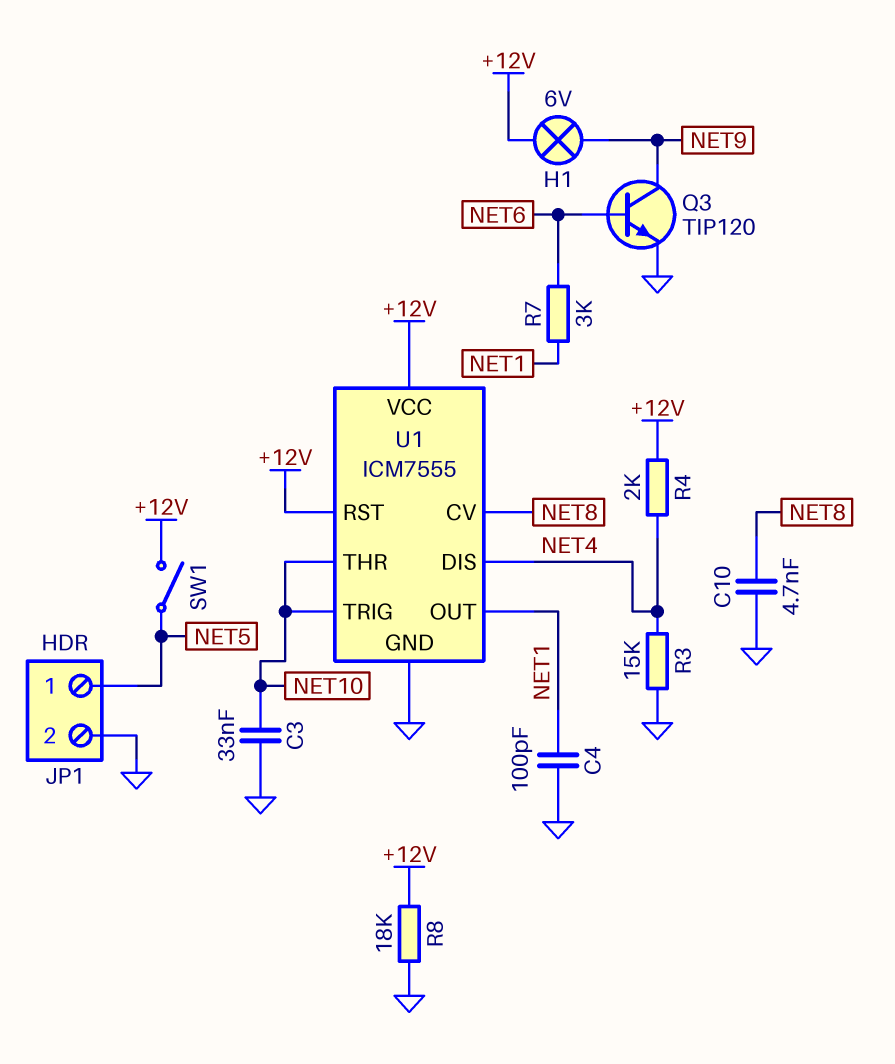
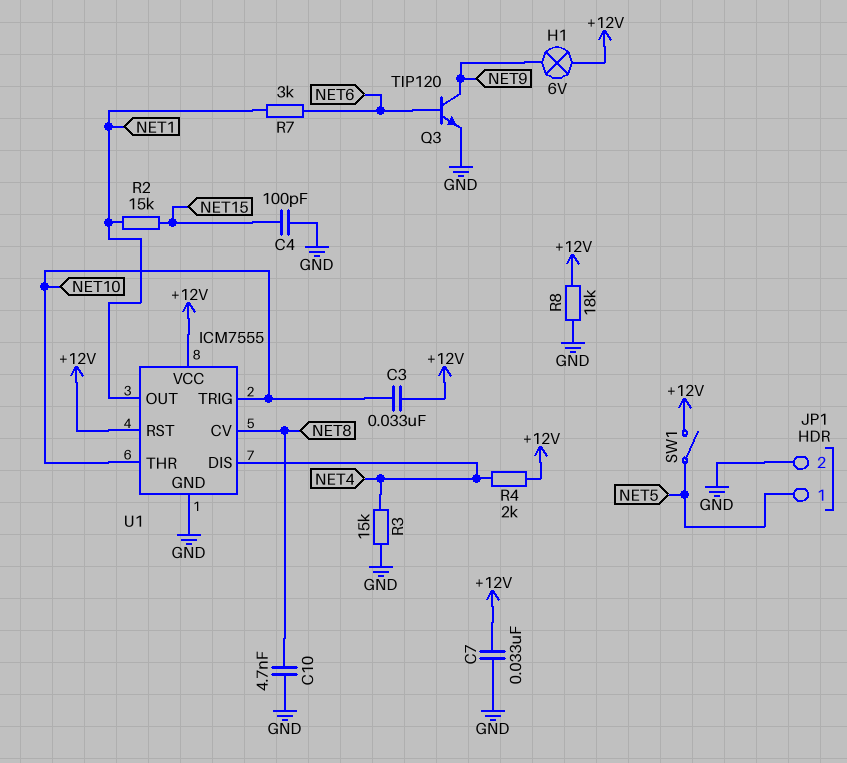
C3: 33nF (GND, NET10) -> 33nF (+12V, NET10)
C4: 100pF (GND, NET1) -> 100pF (GND, NET15)
C7: none -> 33nF (+12V, GND)
R2: none -> 15k (NET1, NET15)

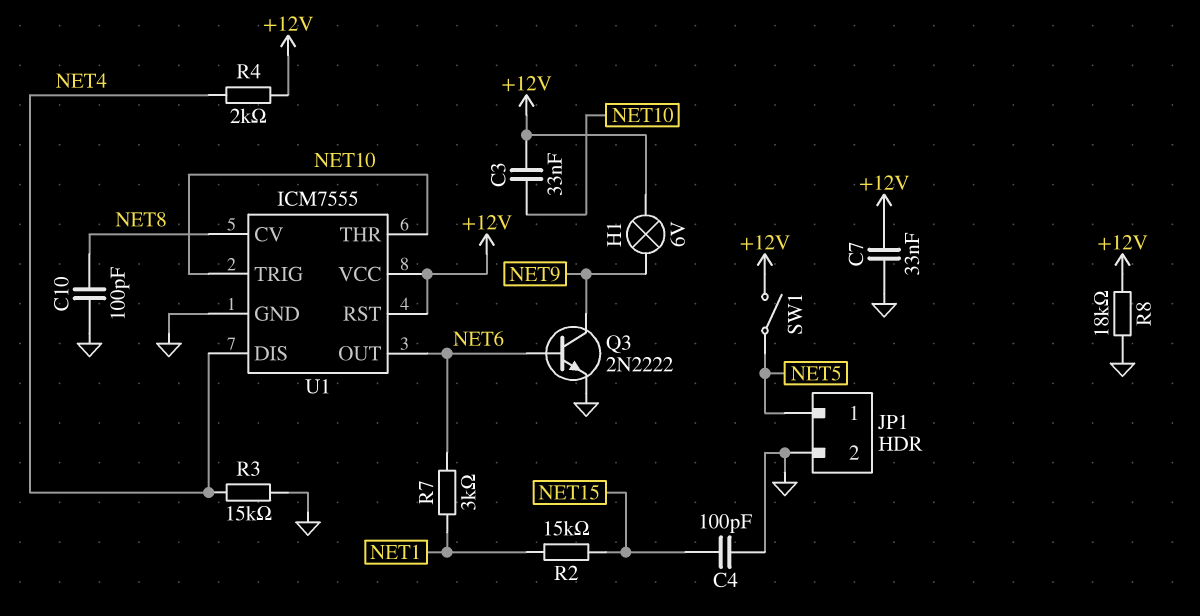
C10: 4.7nF (GND, NET8) -> 100pF (GND, NET8)
Q3: NPN TIP120 (B NET6, C NET9, E GND) -> NPN 2N2222 (B NET6, C NET9, E GND)
U1 pin OUT: NET1 -> NET6

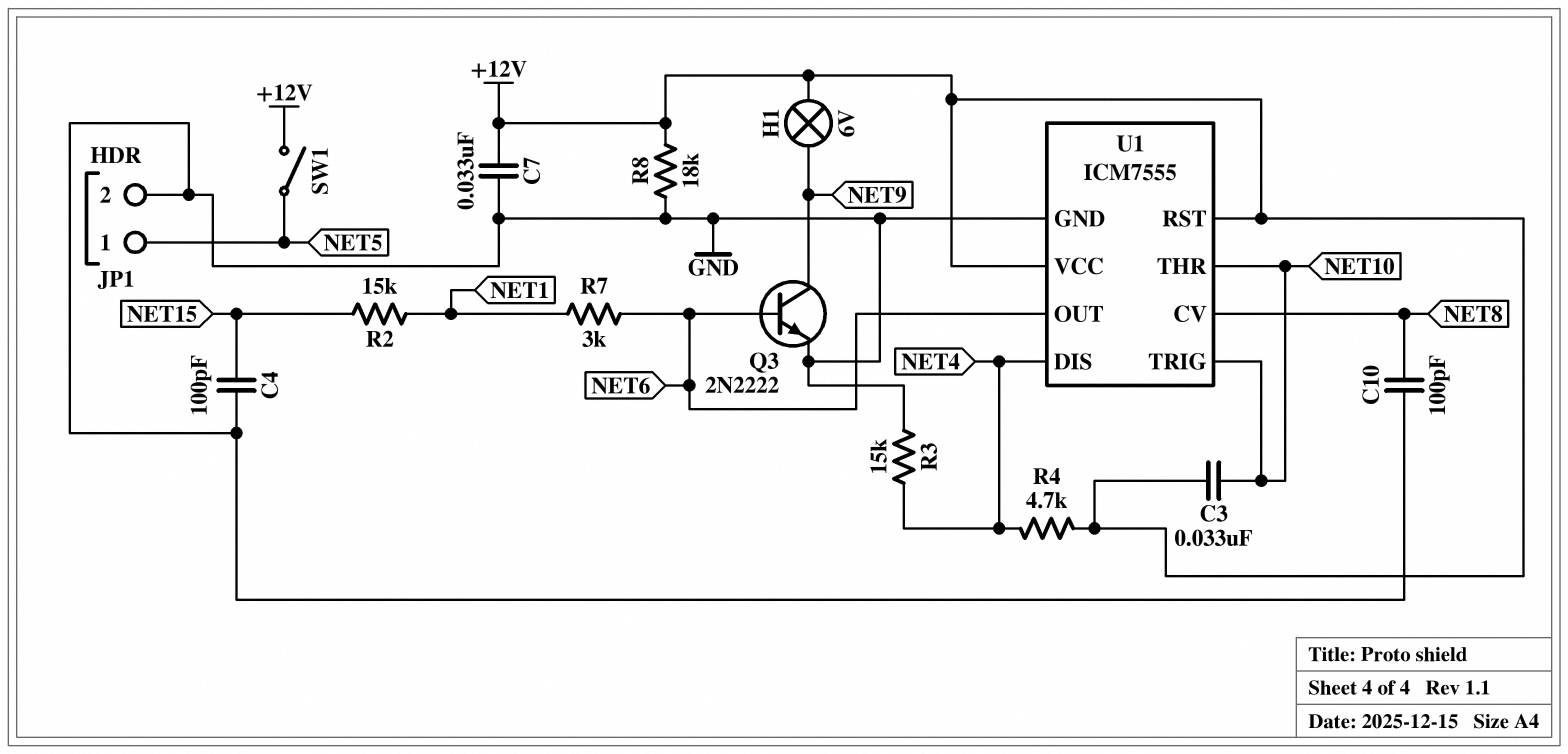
R4: 2k (+12V, NET4) -> 4.7k (+12V, NET4)

